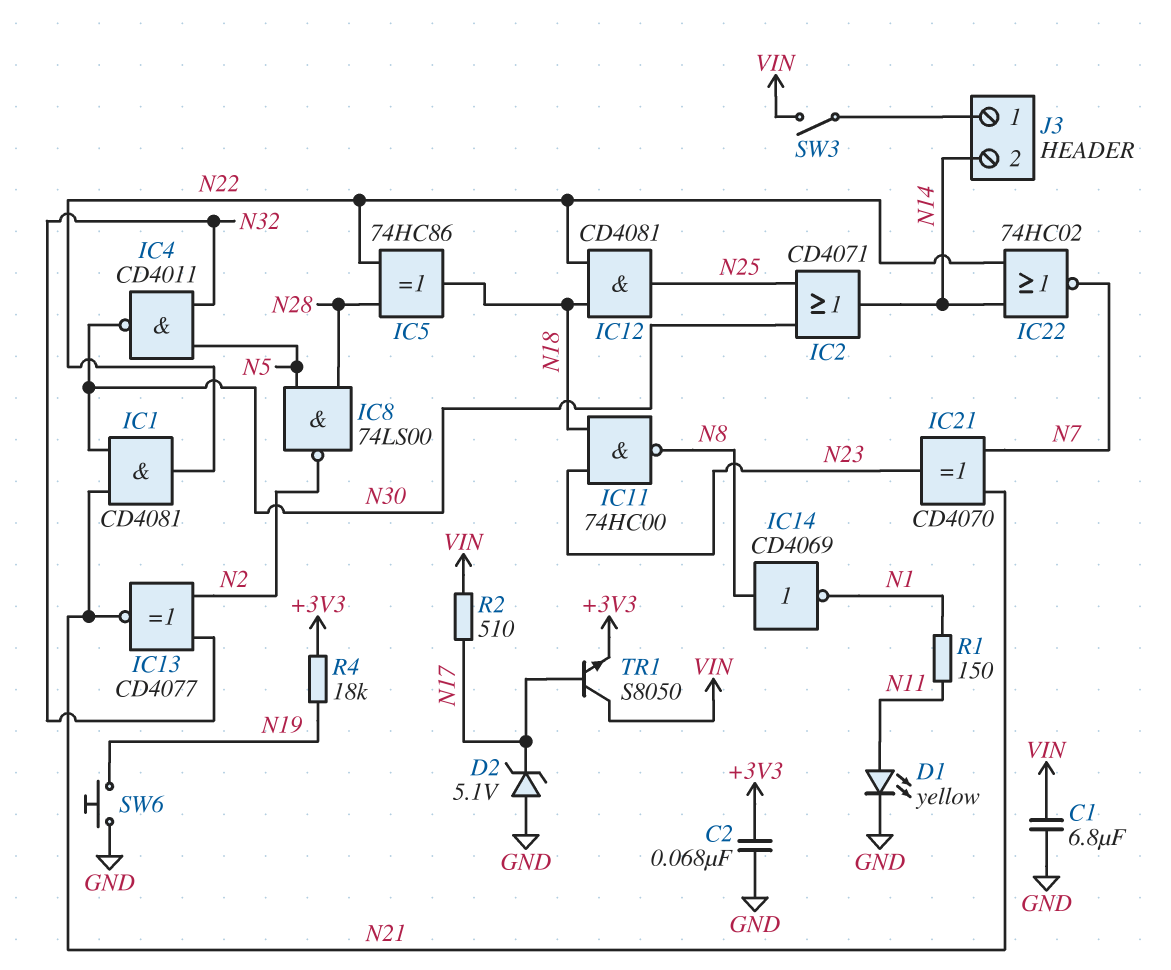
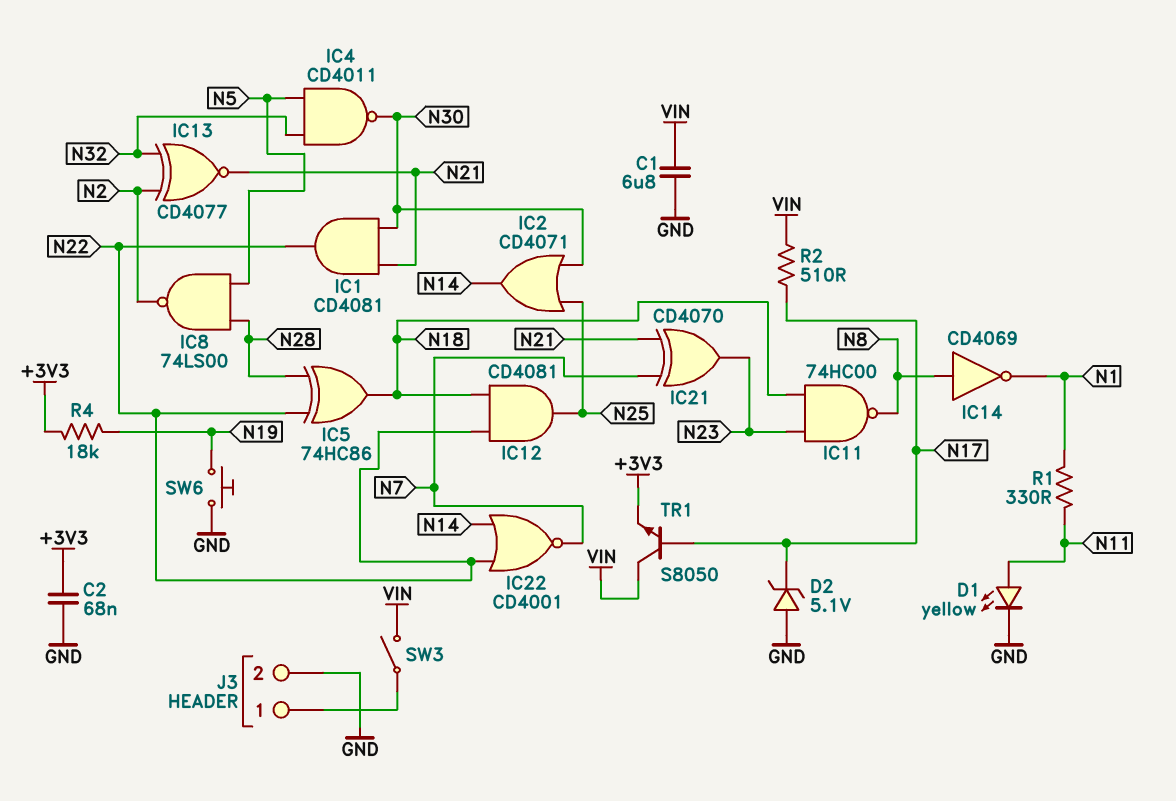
IC22: NOR 74HC02 (in N14, in N22, out N7) -> NOR CD4001 (in N14, in N22, out N7)
J3 pin 2: N14 -> GND
R1: 150 (N1, N11) -> 330 (N1, N11)

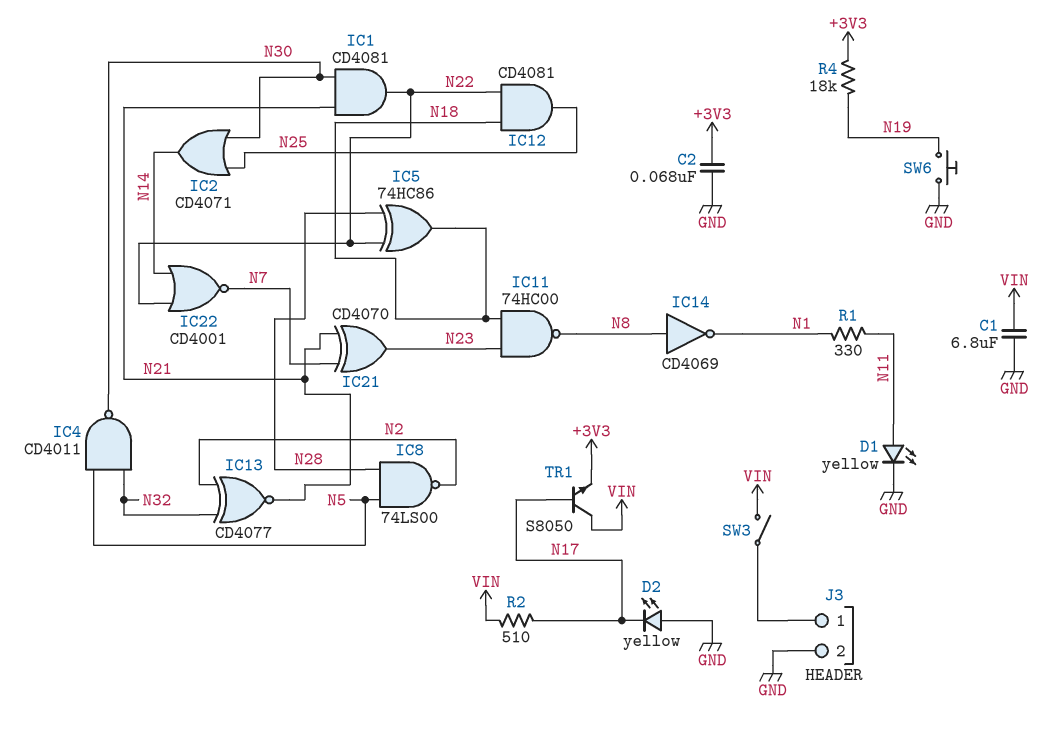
D2: zener 5.1V (A GND, K N17) -> LED yellow (A GND, K N17)

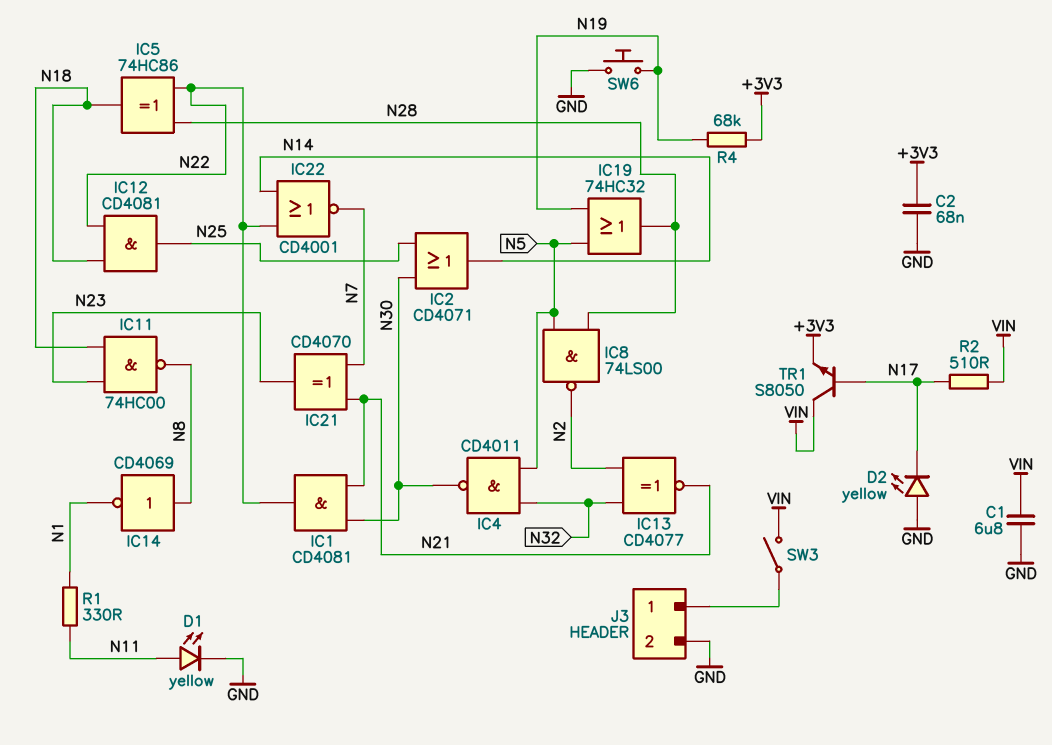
IC19: none -> OR 74HC32 (in N5, in N19, out N28)
R4: 18k (+3V3, N19) -> 68k (+3V3, N19)

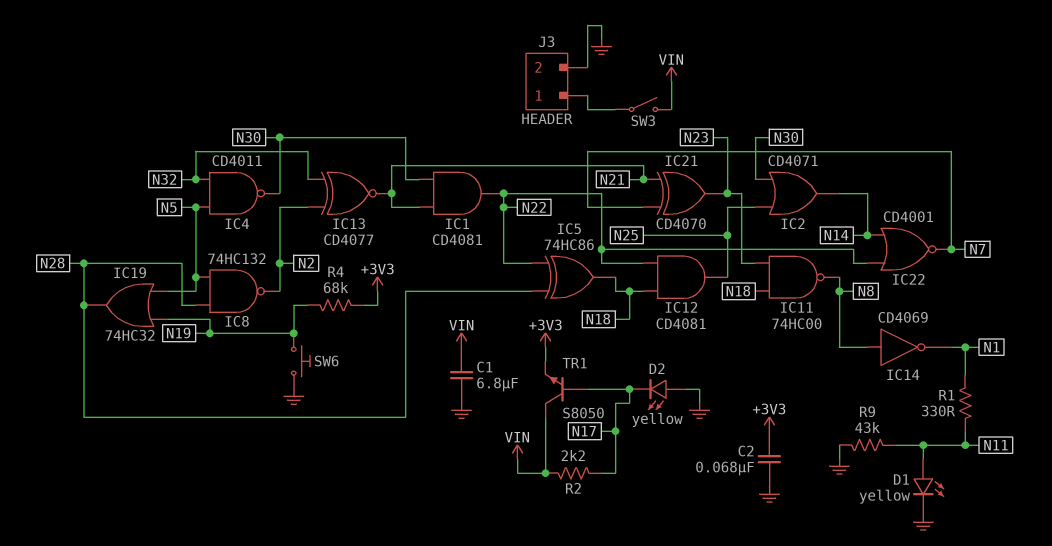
IC8: NAND 74LS00 (in N5, in N28, out N2) -> NAND 74HC132 (in N5, in N28, out N2)
R2: 510 (N17, VIN) -> 2.2k (N17, VIN)
R9: none -> 43k (GND, N11)

